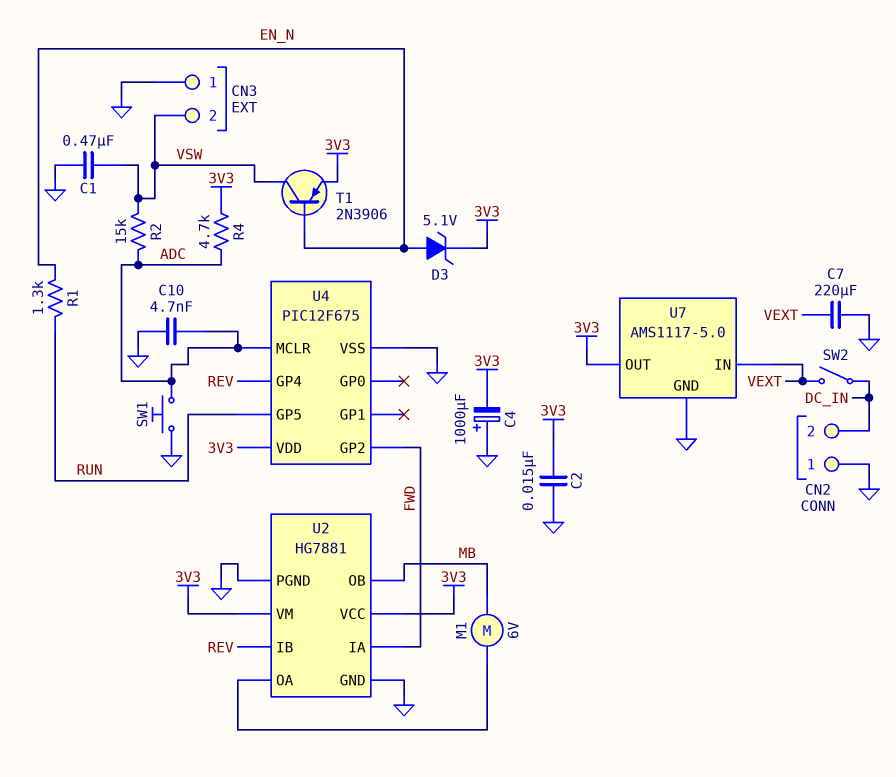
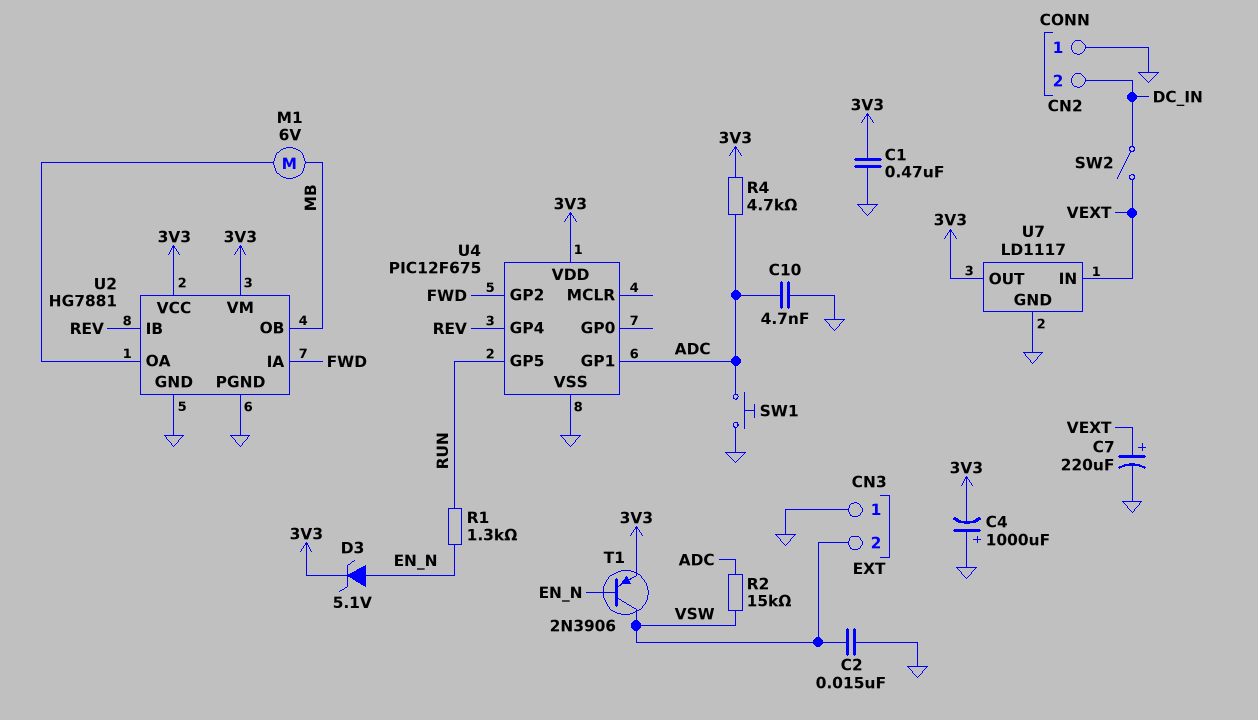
C1: 470nF (GND, VSW) -> 470nF (3V3, GND)
C2: 15nF (3V3, GND) -> 15nF (GND, VSW)
C7: 220uF (GND, VEXT) -> 220uF (plus VEXT, minus GND)
U4 pin GP1: none -> ADC
U4 pin MCLR: ADC -> none
U7: AMS1117-5.0 -> LD1117

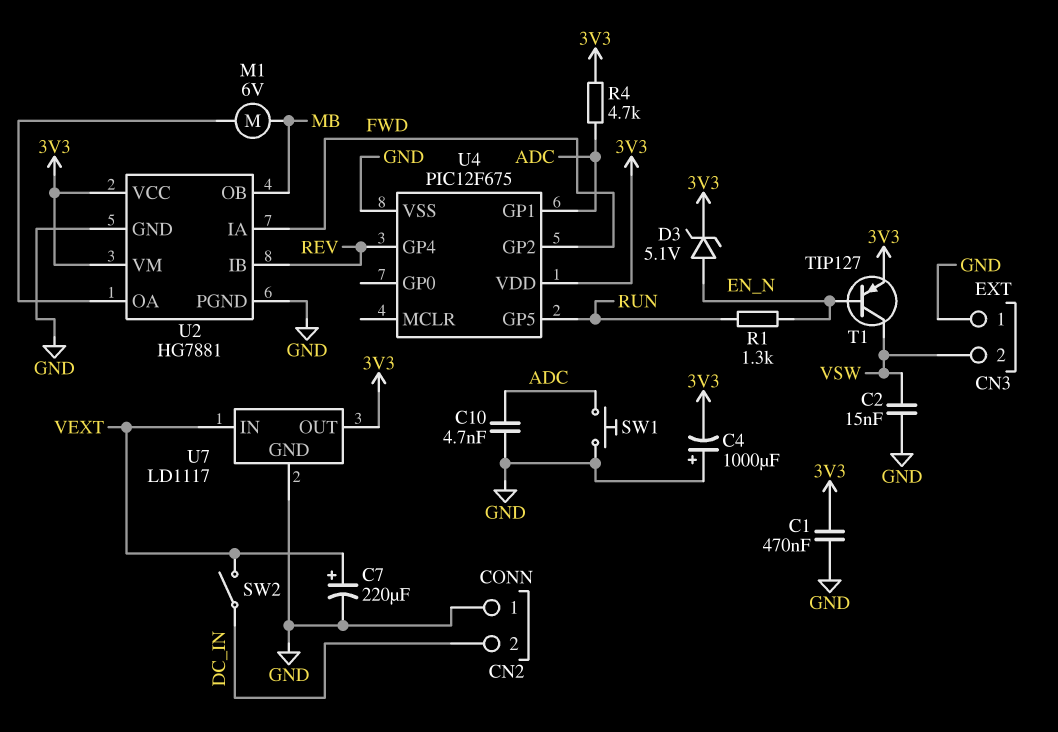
R2: 15k (ADC, VSW) -> none
T1: PNP 2N3906 (B EN_N, C VSW, E 3V3) -> PNP TIP127 (B EN_N, C VSW, E 3V3)

